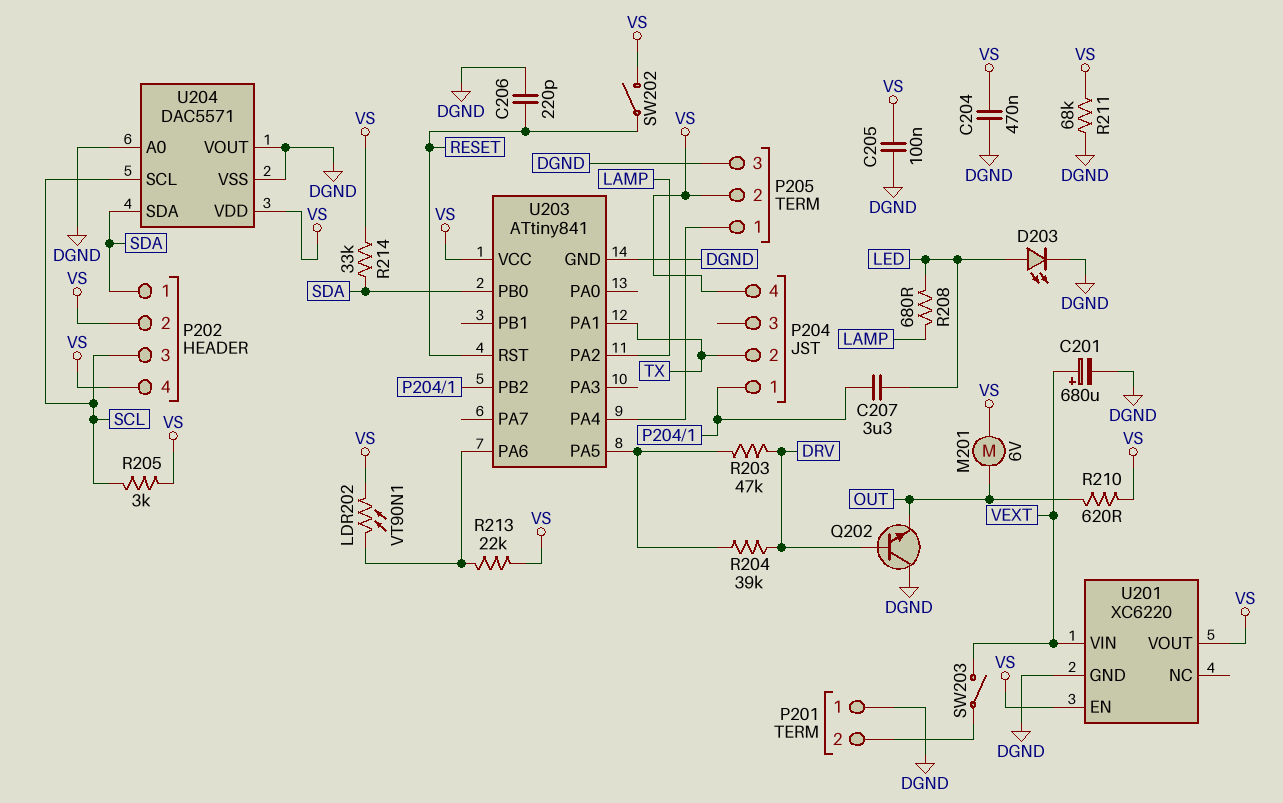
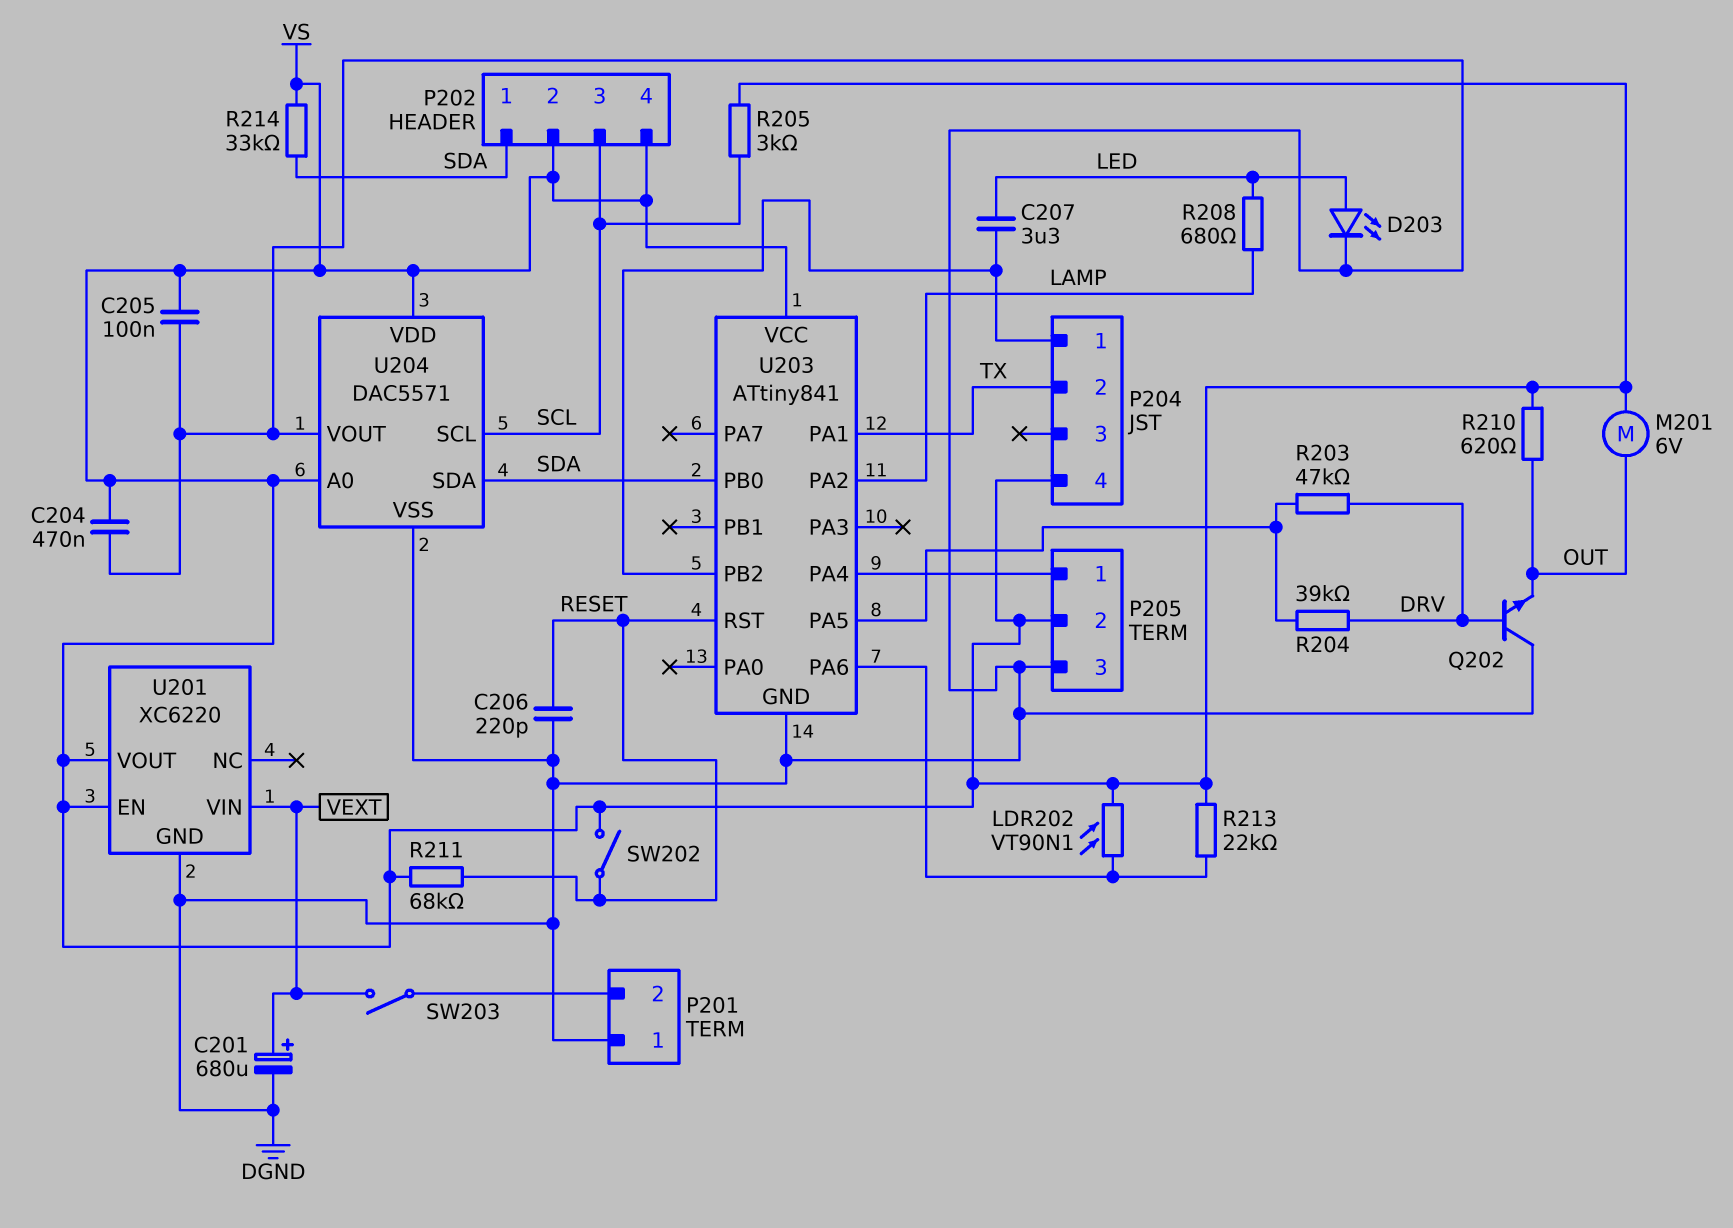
R211: 68k (DGND, VS) -> 68k (RESET, VS)
U204 pin A0: DGND -> VS

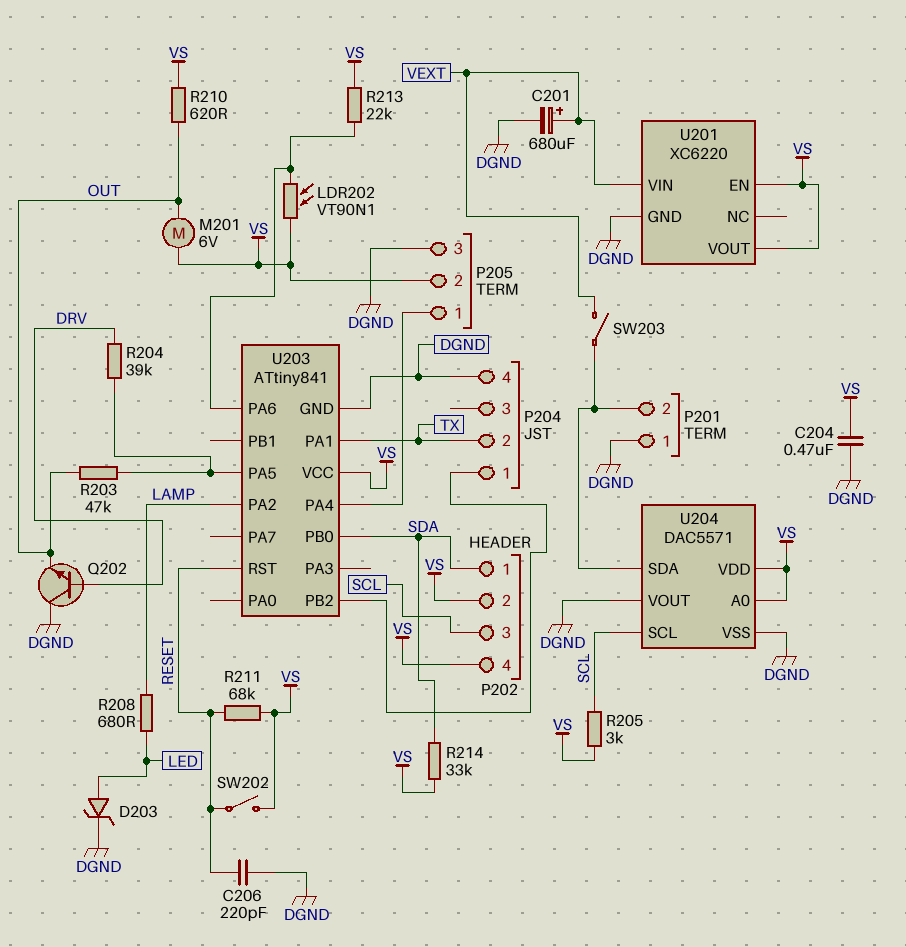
C205: 100nF (DGND, VS) -> none
C207: 3.3uF (LED, P204/1) -> none
D203: LED (A LED, K DGND) -> zener (A LED, K DGND)
P204 pin 4: VS -> DGND
R203: 47k (DRV, U203/PA5) -> 47k (OUT, U203/PA5)
U204 pin SDA: SDA -> P201/2

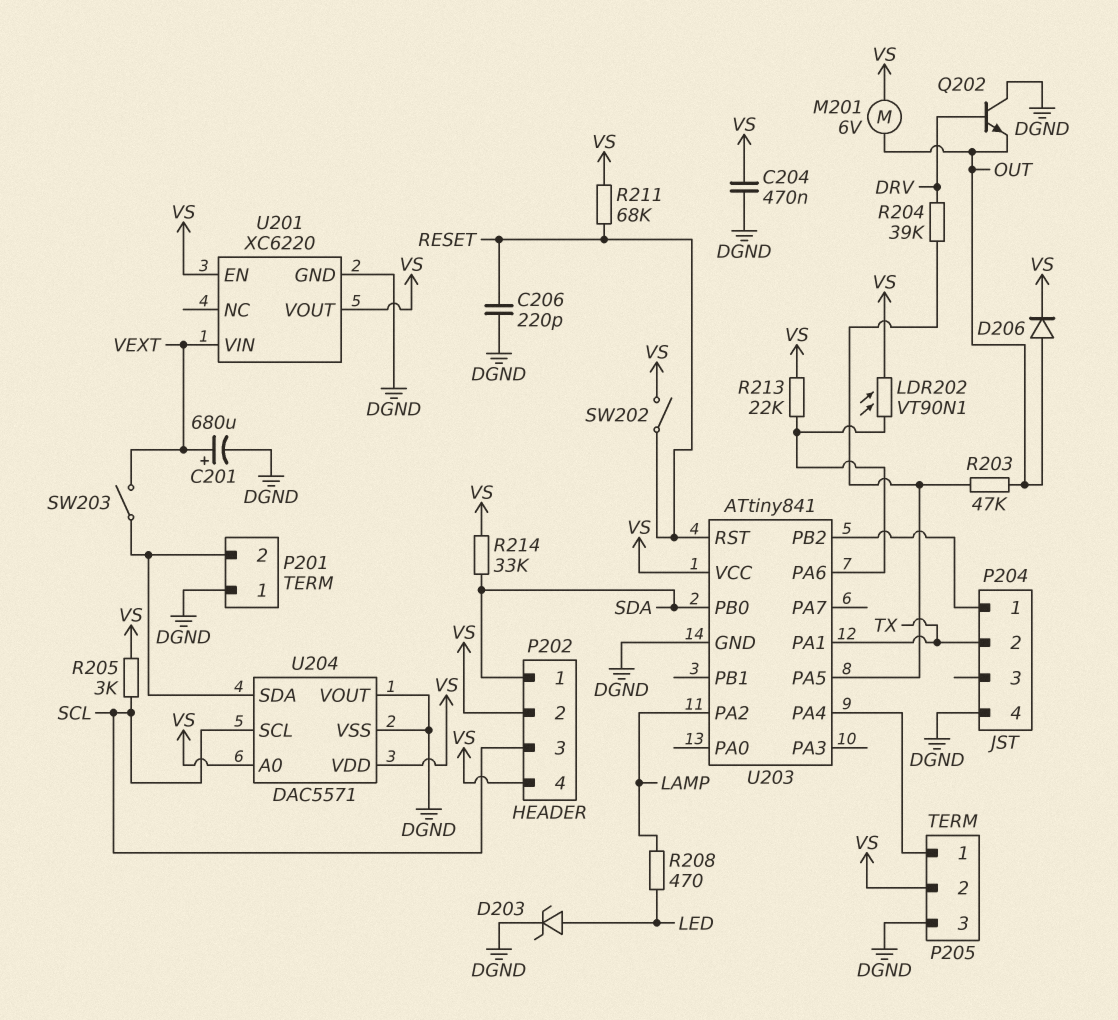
D206: none -> diode (A OUT, K VS)
R208: 680 (LAMP, LED) -> 470 (LAMP, LED)
R210: 620 (OUT, VS) -> none

